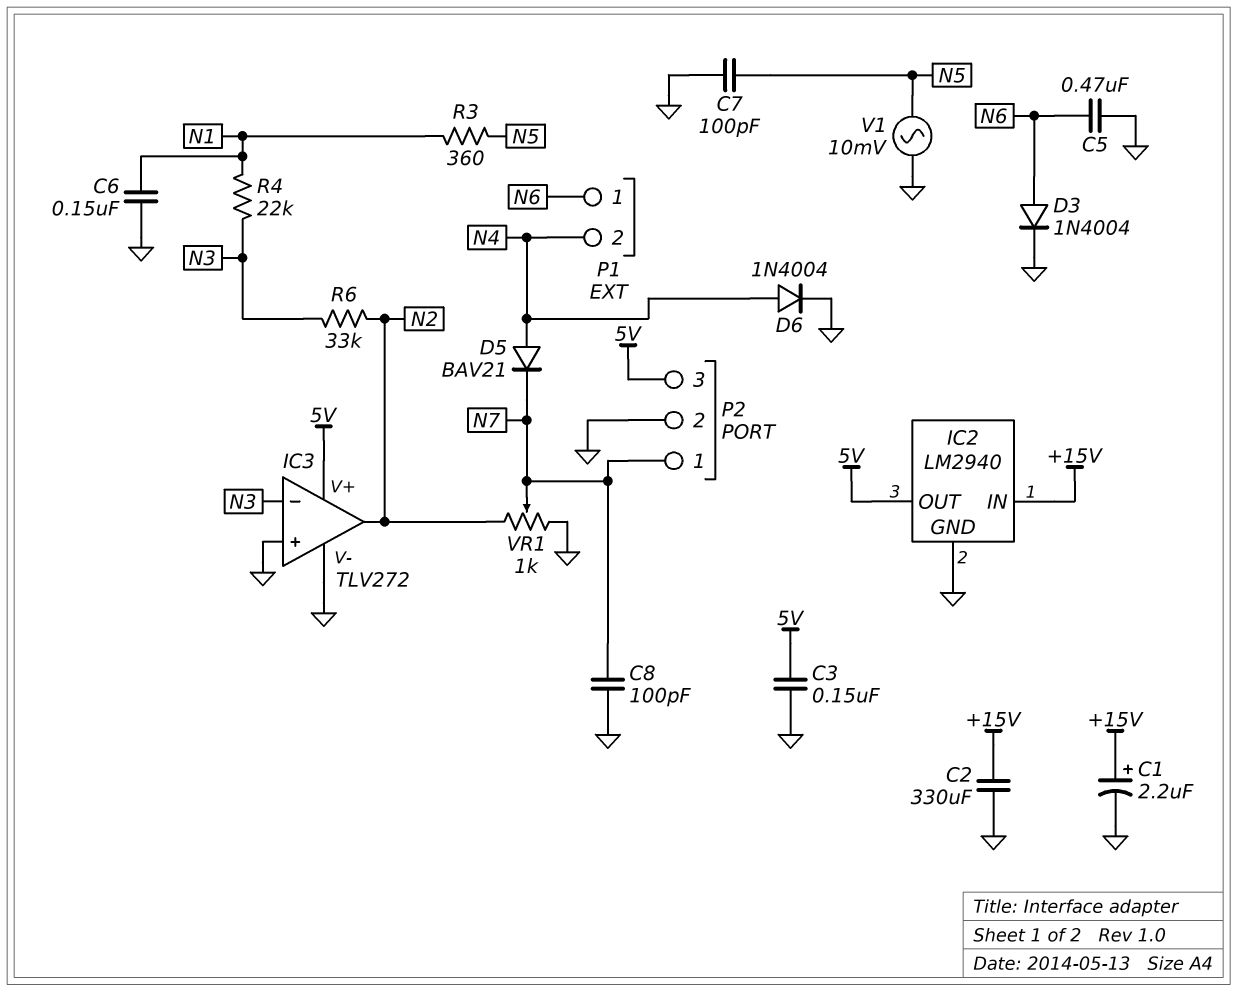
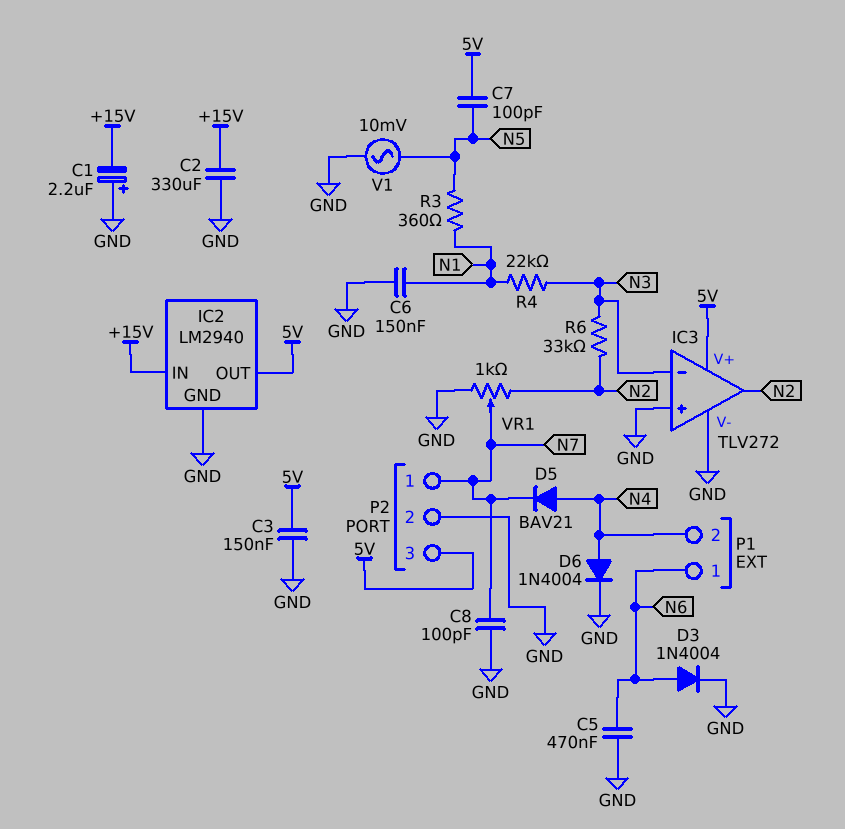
C1: 2.2uF (plus +15V, minus GND) -> 2.2uF (plus GND, minus +15V)
C7: 100pF (GND, N5) -> 100pF (5V, N5)

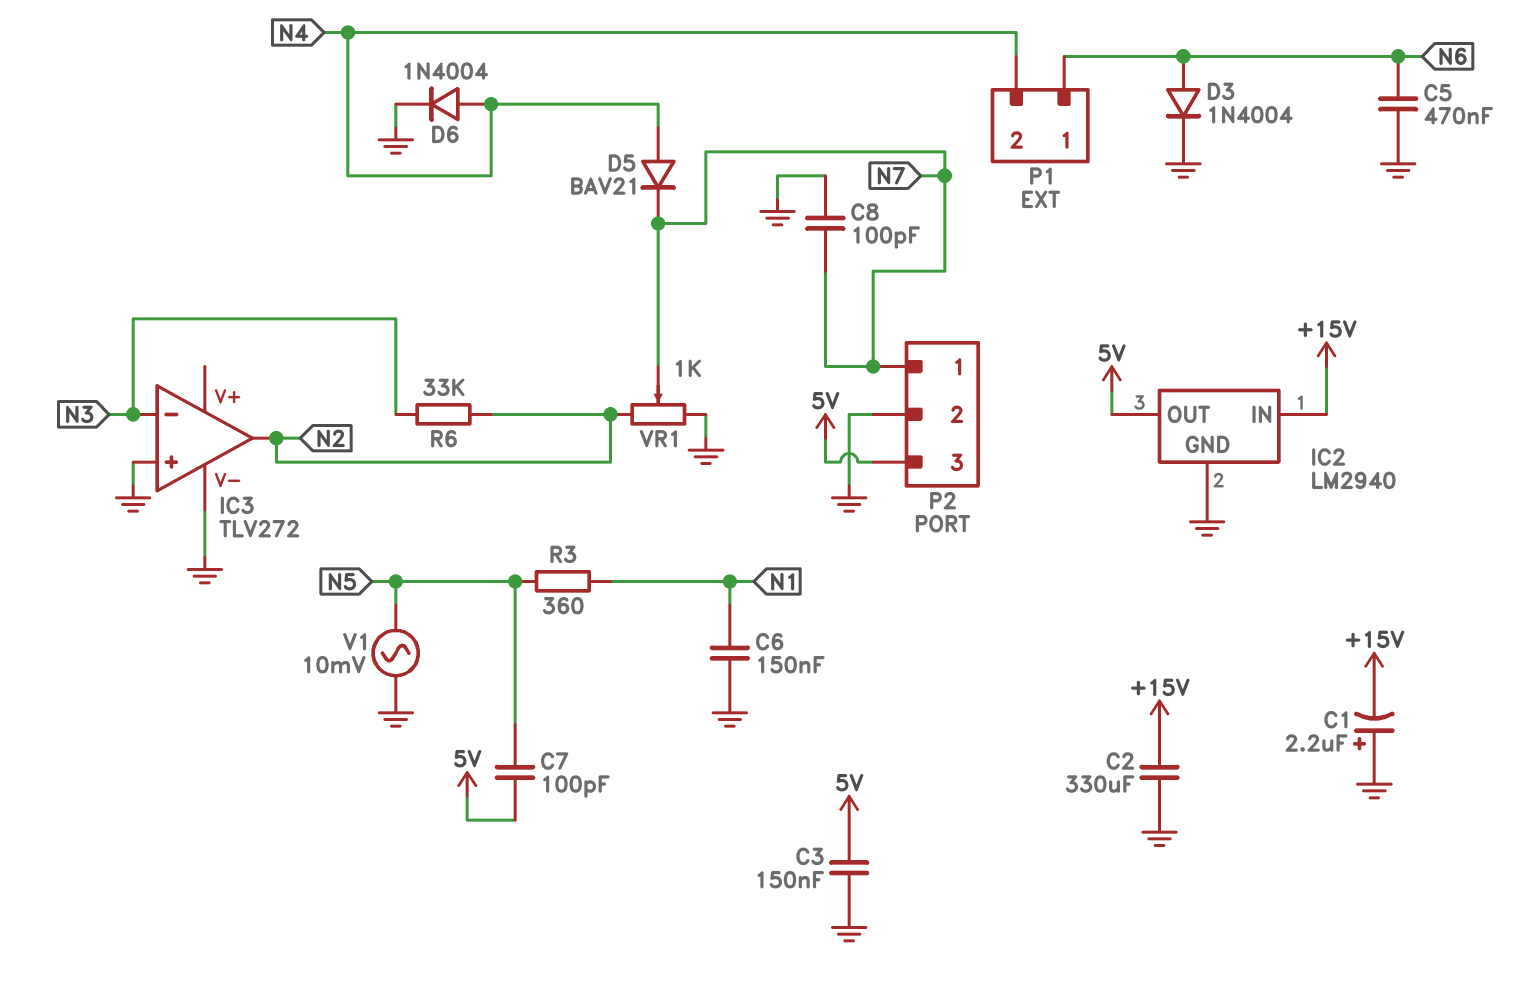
IC3 pin V+: 5V -> none
R4: 22k (N1, N3) -> none

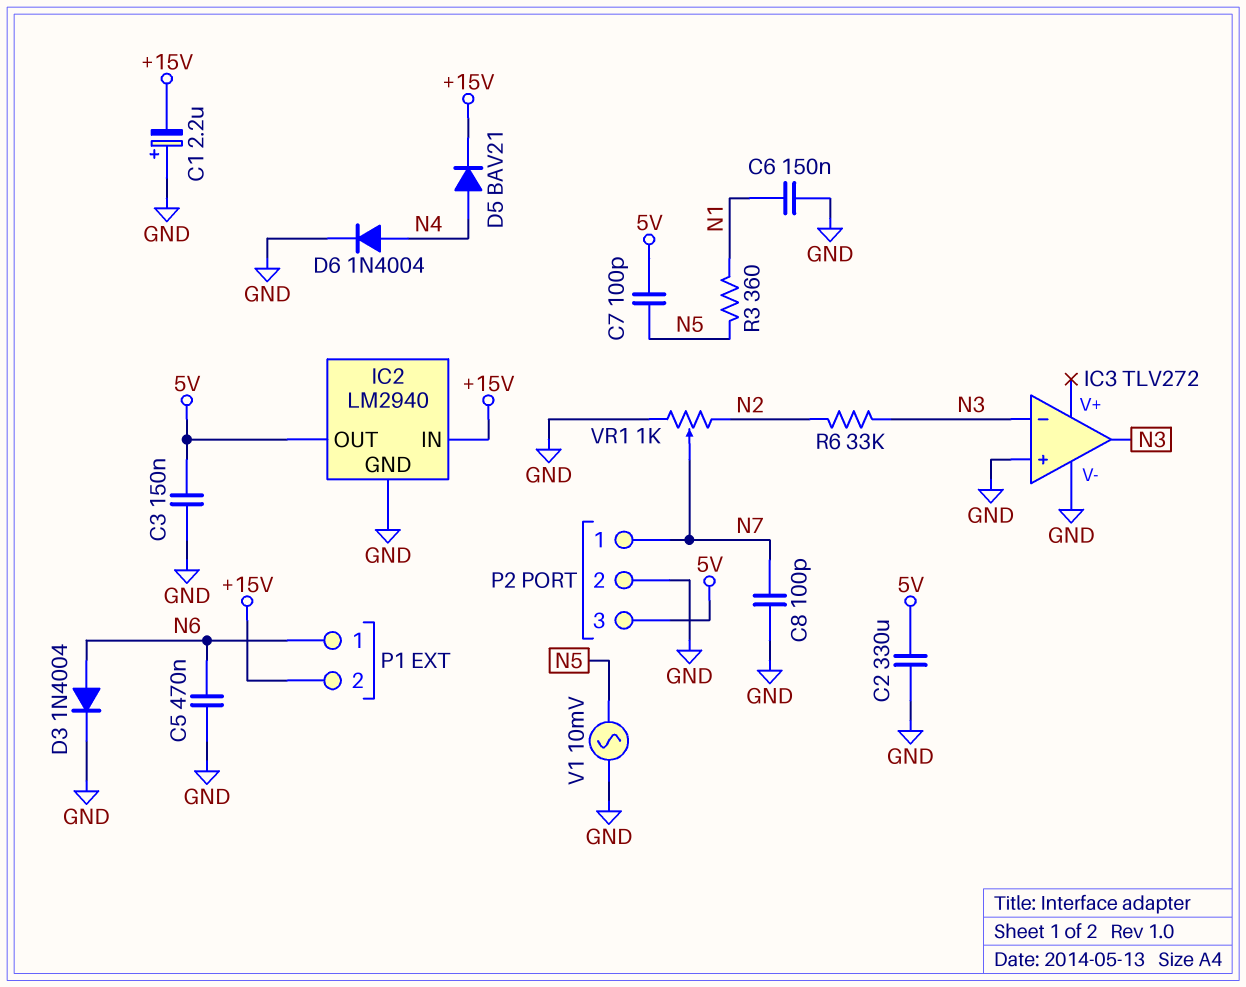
C2: 330uF (+15V, GND) -> 330uF (5V, GND)
D5: diode BAV21 (A N4, K N7) -> diode BAV21 (A N4, K +15V)
IC3 pin out: N2 -> N3
P1 pin 2: N4 -> +15V

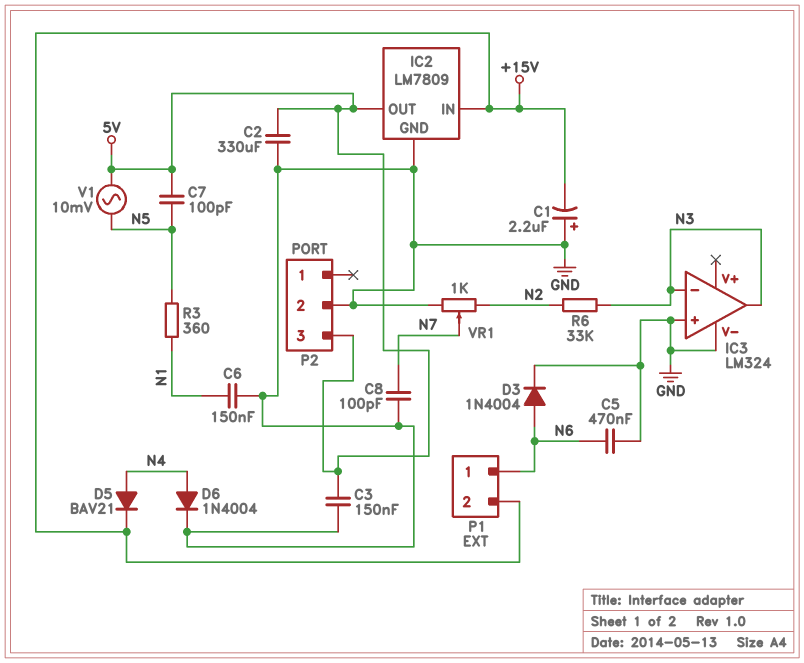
IC2: LM2940 -> LM7809
IC3: TLV272 -> LM324
P2 pin 1: N7 -> none
V1: AC 10mV (GND, N5) -> AC 10mV (5V, N5)

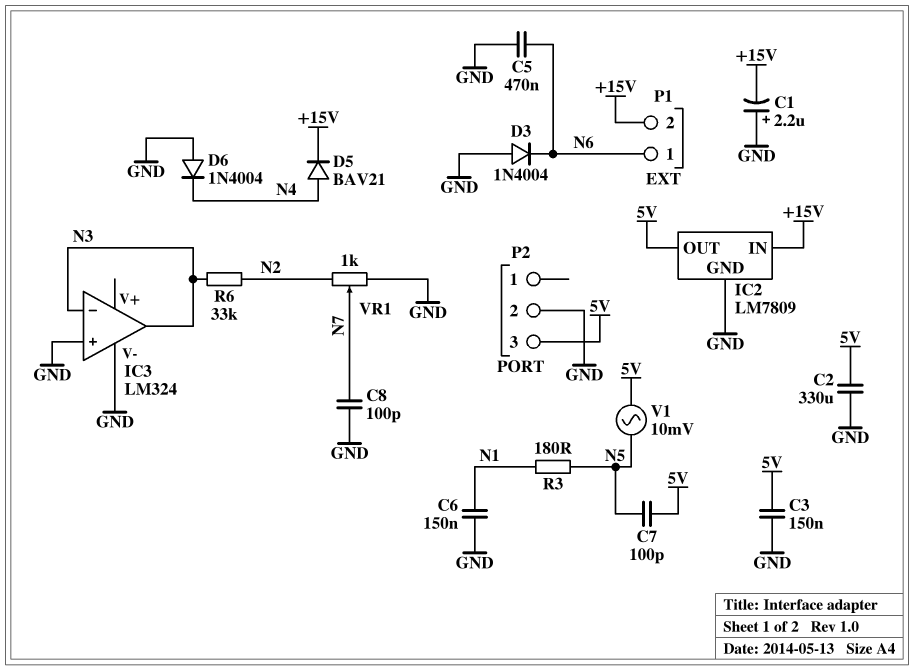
D3: diode 1N4004 (A N6, K GND) -> diode 1N4004 (A GND, K N6)
D6: diode 1N4004 (A N4, K GND) -> diode 1N4004 (A GND, K N4)
R3: 360 (N1, N5) -> 180 (N1, N5)

